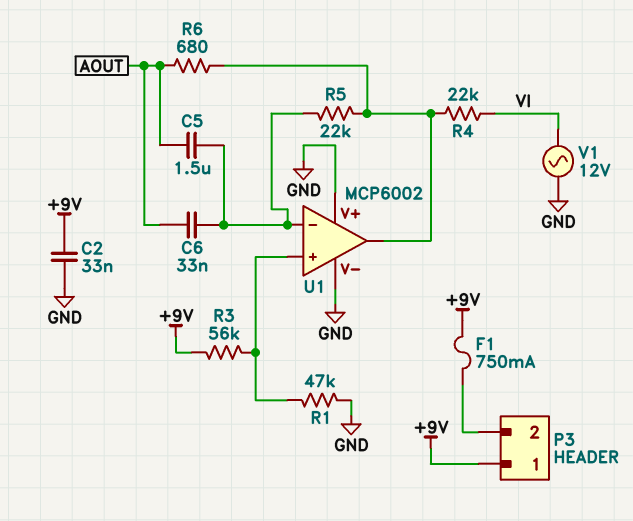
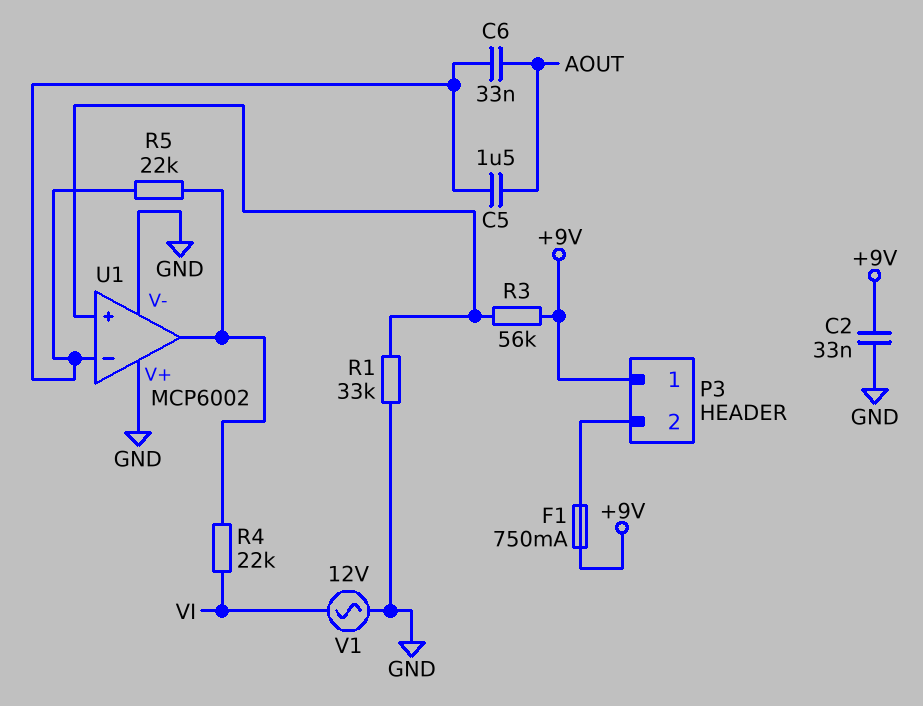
R1: 47k (GND, U1/in+) -> 33k (GND, U1/in+)
R6: 680 (AOUT, U1/out) -> none

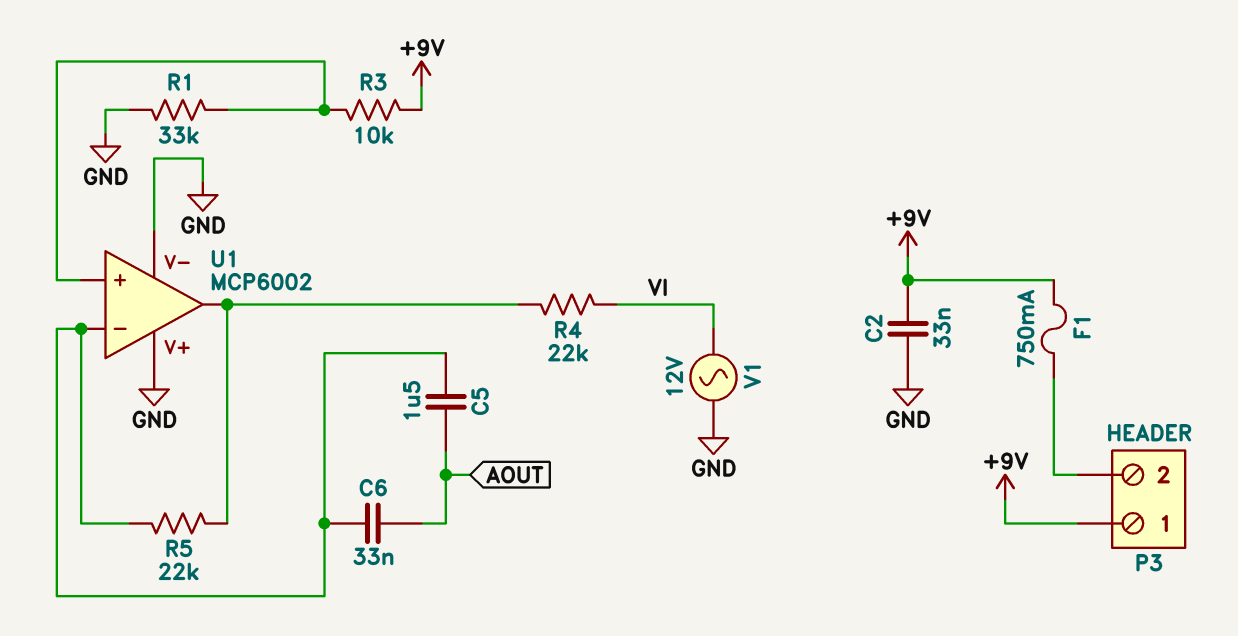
R3: 56k (+9V, U1/in+) -> 10k (+9V, U1/in+)

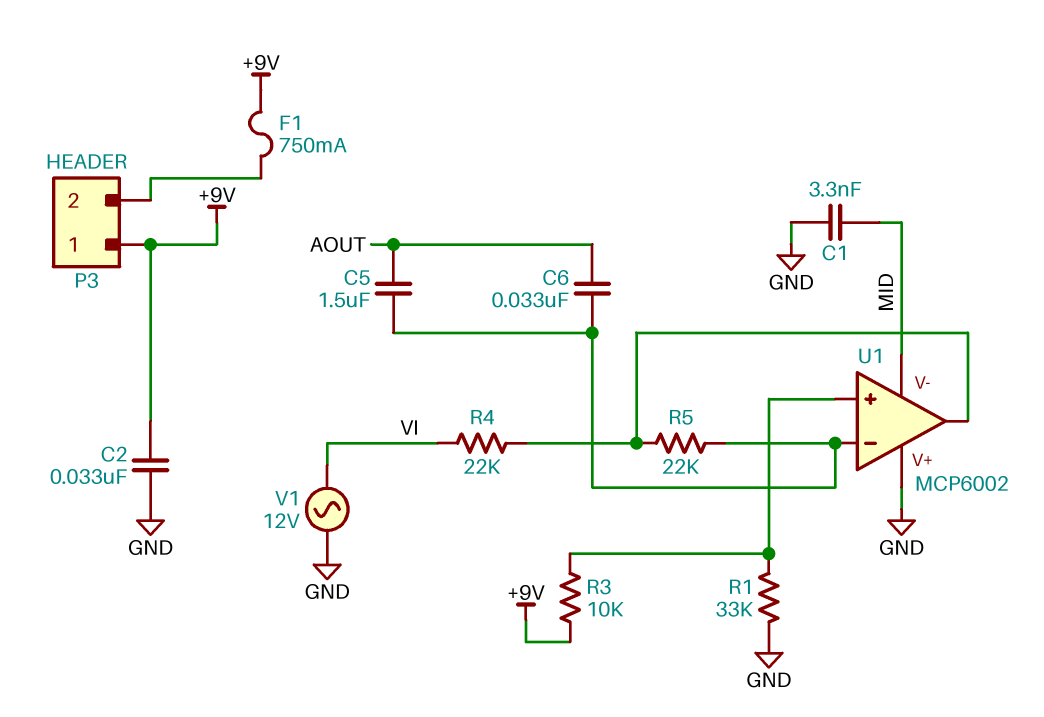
C1: none -> 3.3nF (GND, MID)
U1 pin V-: GND -> MID

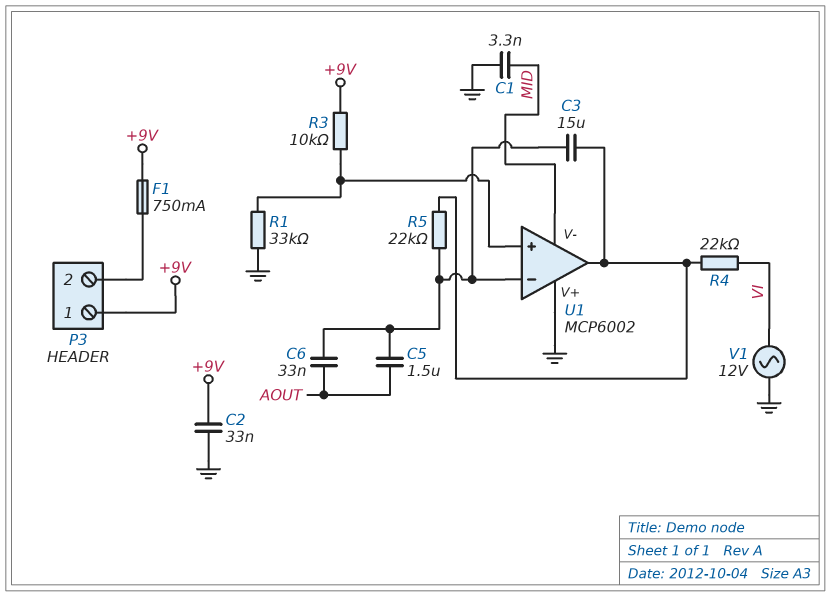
C3: none -> 15uF (U1/in-, U1/out)

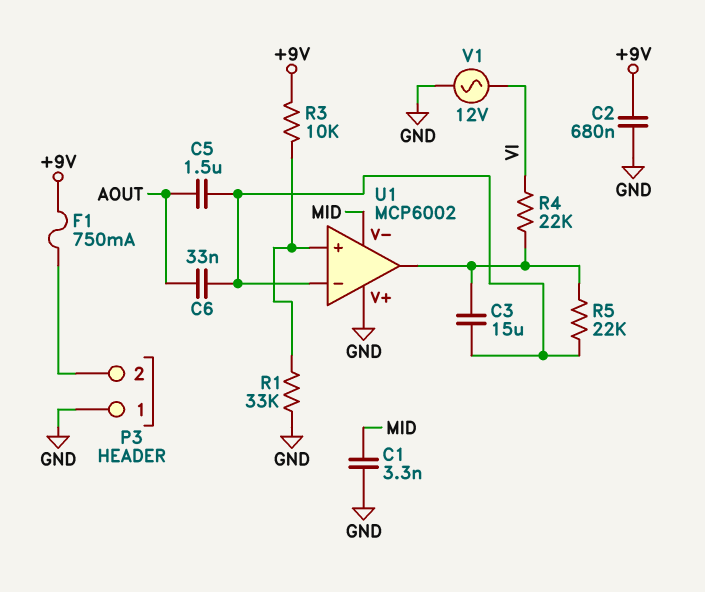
C2: 33nF (+9V, GND) -> 680nF (+9V, GND)
P3 pin 1: +9V -> GND

